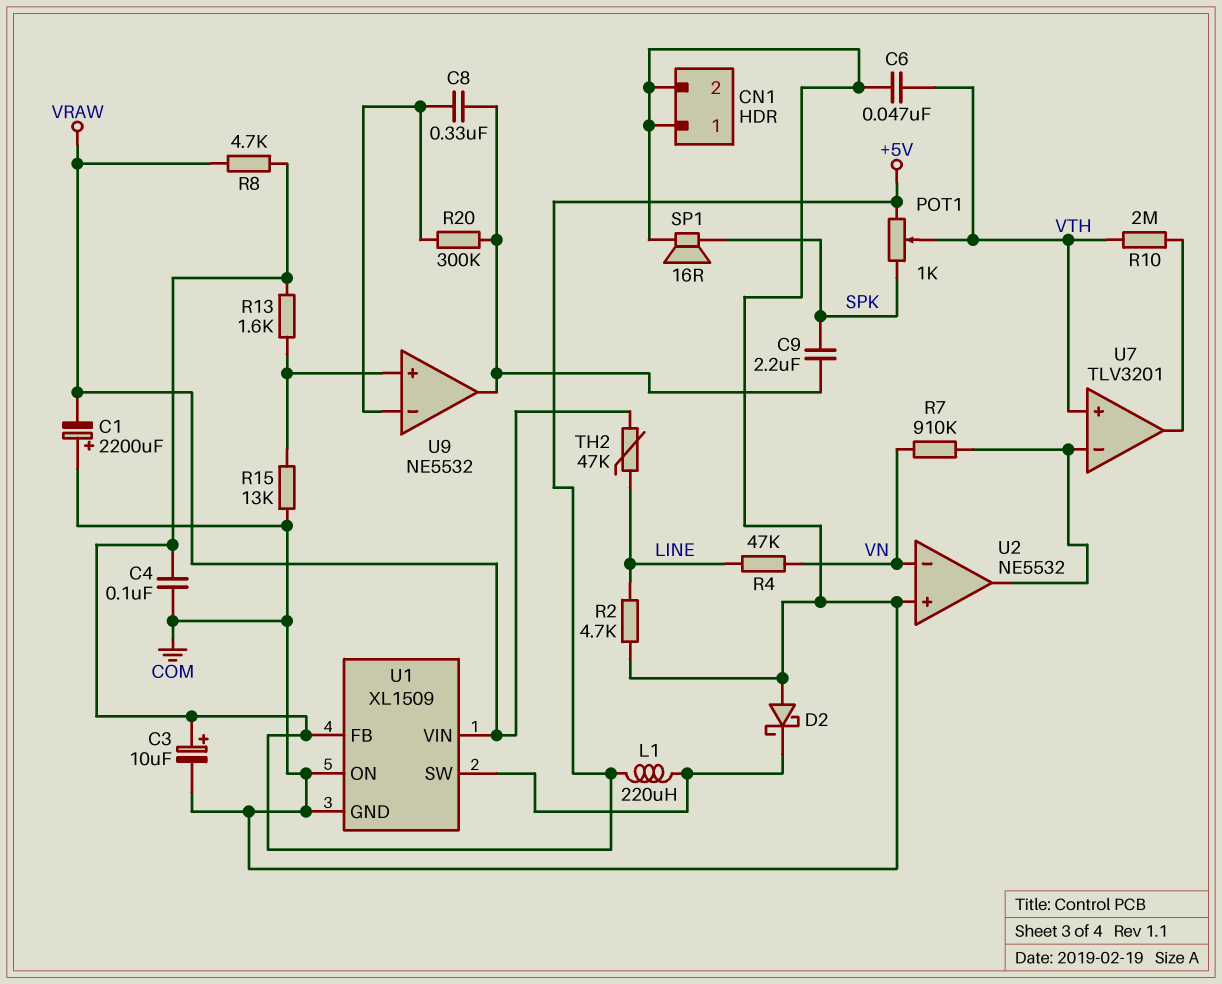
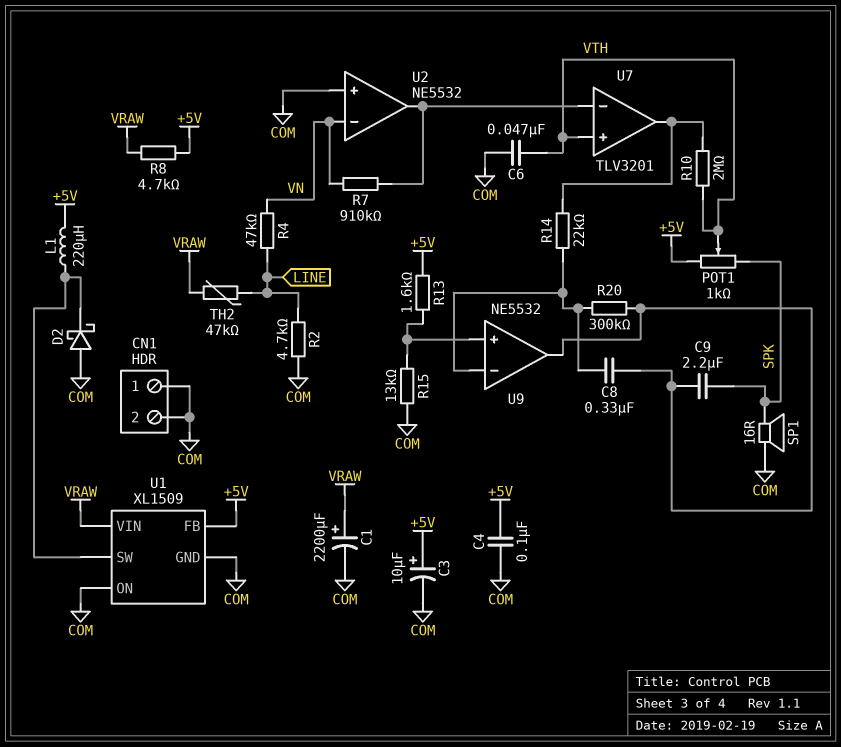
C1: 2200uF (plus COM, minus VRAW) -> 2200uF (plus VRAW, minus COM)
R14: none -> 22k (U7/out, U9/in-)

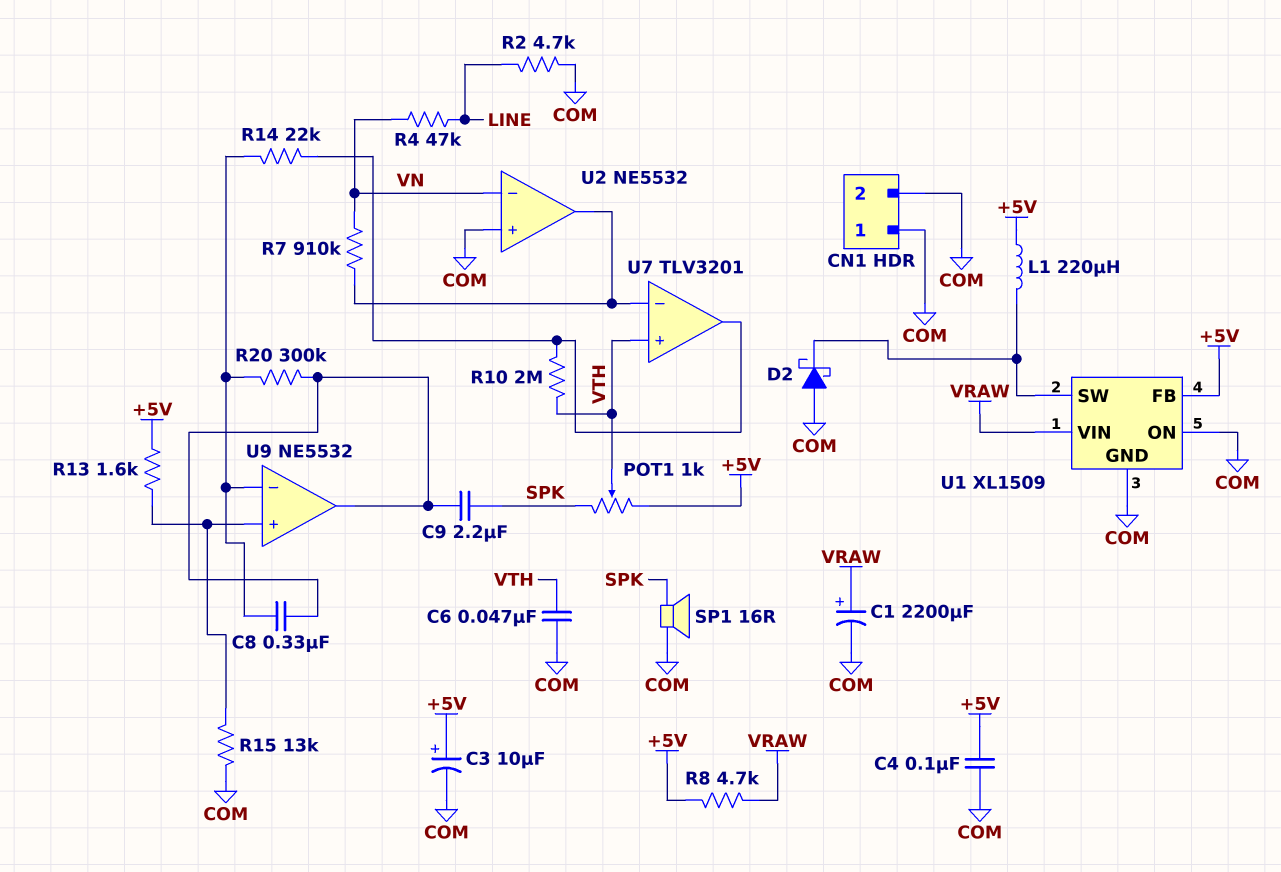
TH2: 47k (LINE, VRAW) -> none

